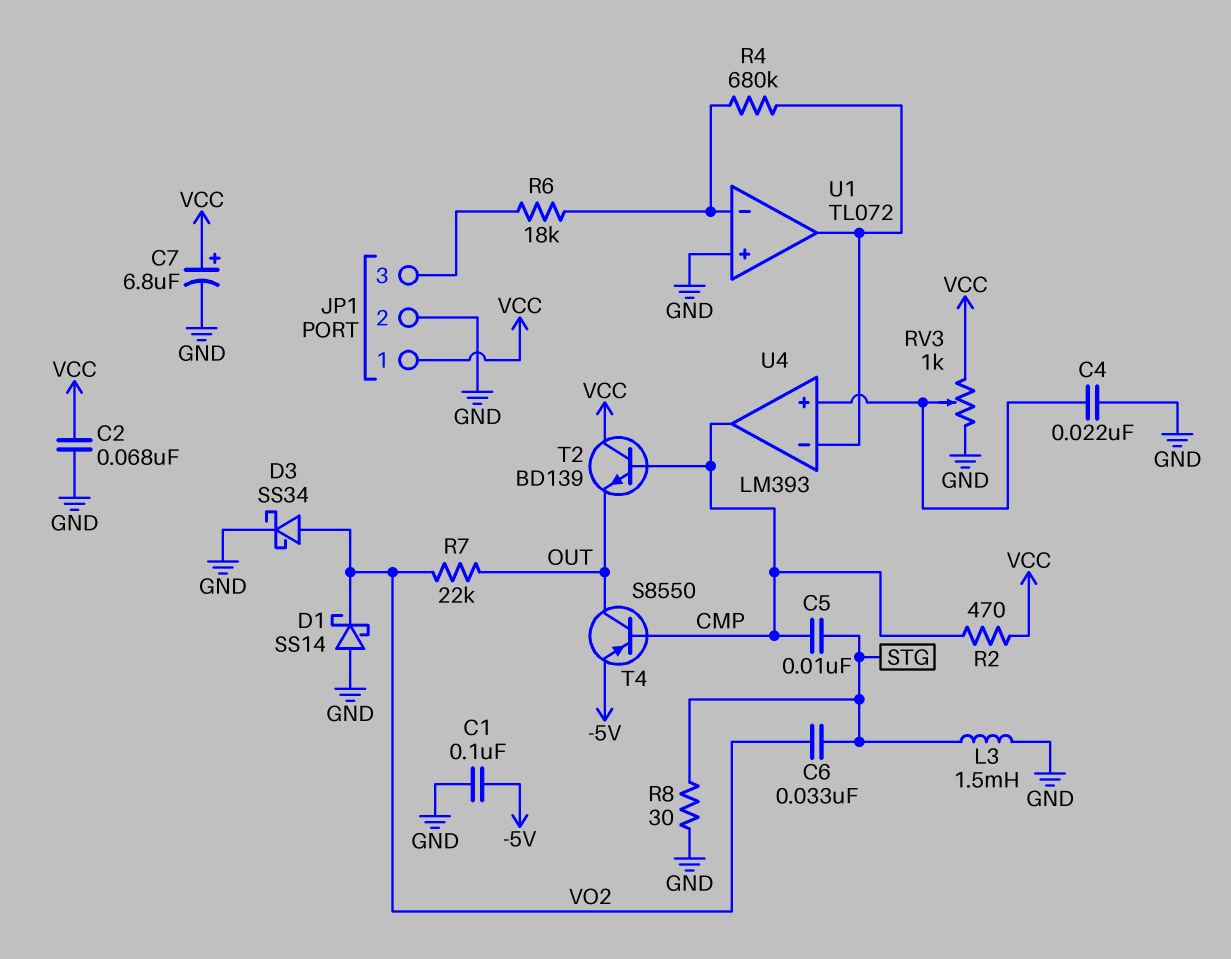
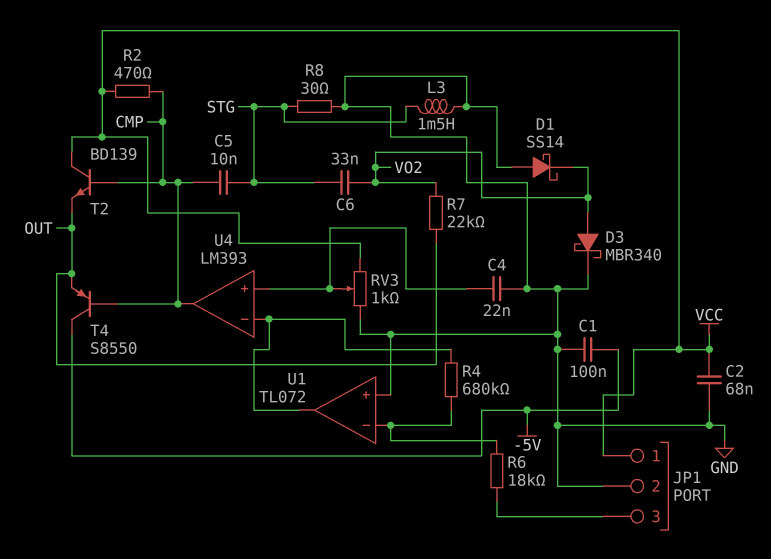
C7: 6.8uF (plus VCC, minus GND) -> none
D3: schottky SS34 (A VO2, K GND) -> schottky MBR340 (A VO2, K GND)
T4: PNP S8550 (B CMP, C OUT, E -5V) -> PNP S8550 (B CMP, C -5V, E OUT)

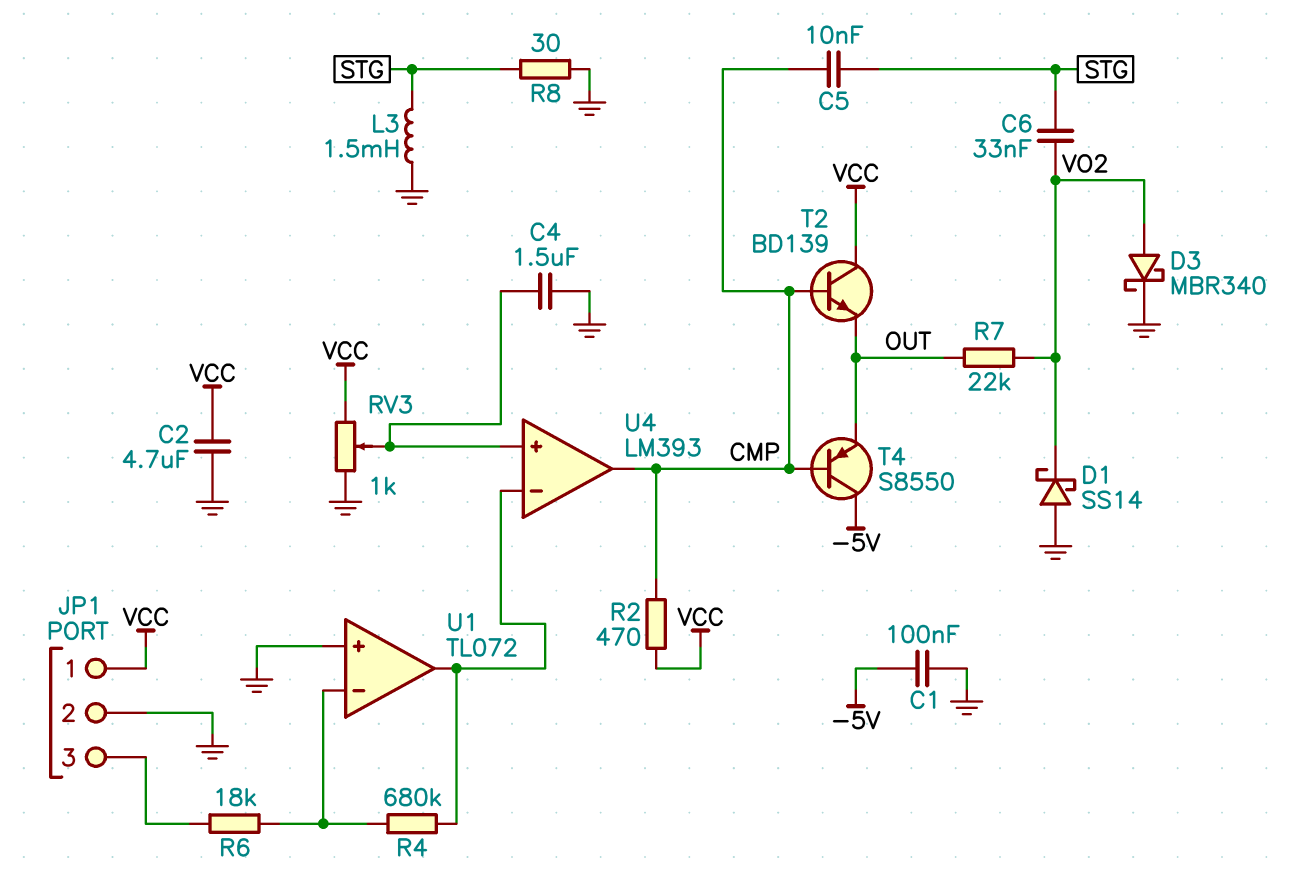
C2: 68nF (GND, VCC) -> 4.7uF (GND, VCC)
C4: 22nF (GND, U4/in+) -> 1.5uF (GND, U4/in+)

